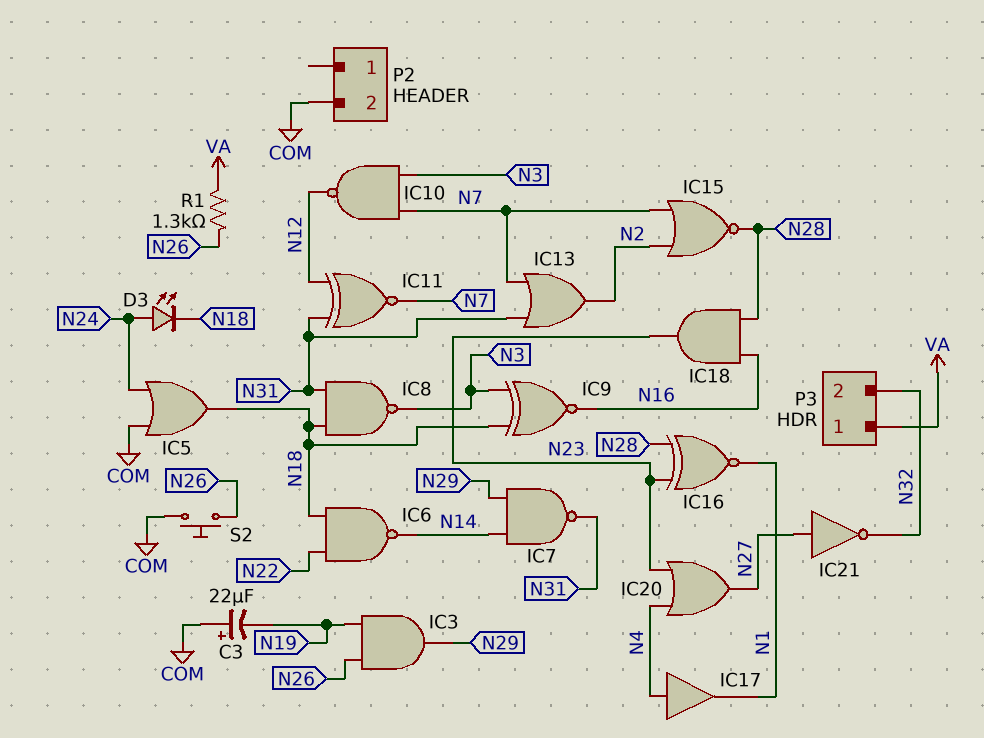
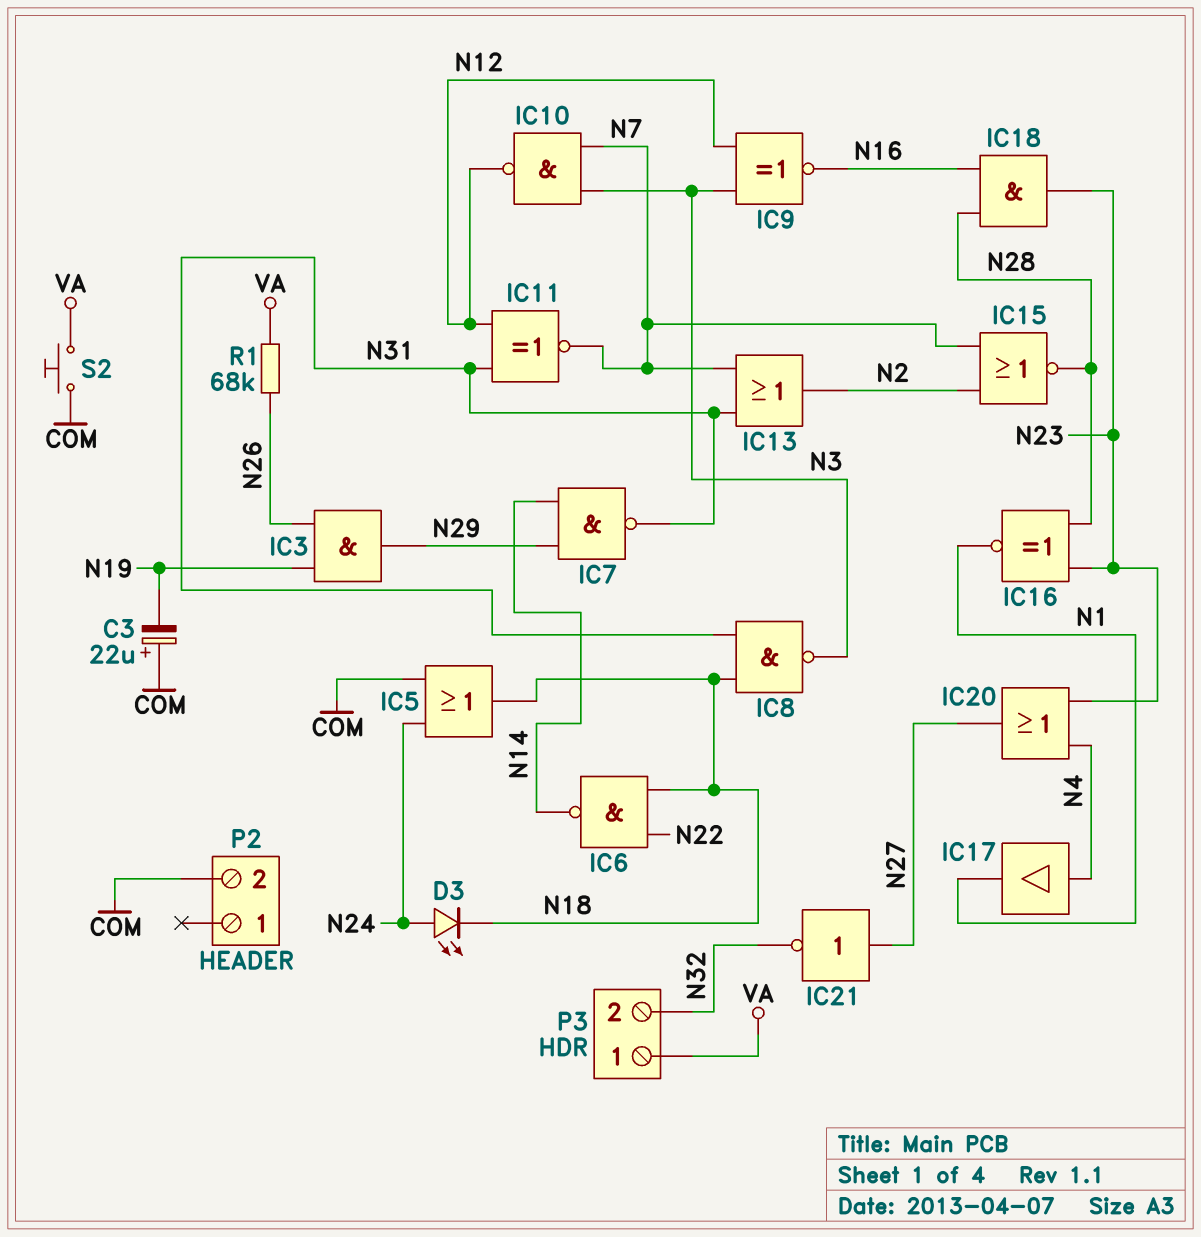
IC9: XNOR (in N3, in N18, out N16) -> XNOR (in N3, in N12, out N16)
R1: 1.3k (N26, VA) -> 68k (N26, VA)
S2: button (COM, N26) -> button (COM, VA)

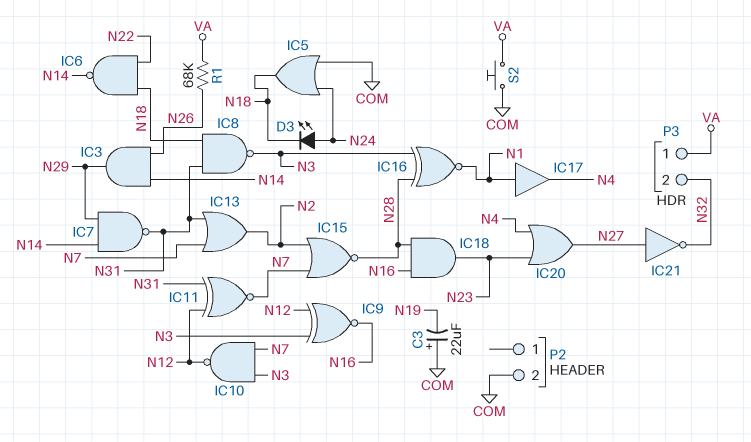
IC3: AND (in N19, in N26, out N29) -> AND (in N14, in N26, out N29)
IC16: XNOR (in N23, in N28, out N1) -> XNOR (in N3, in N28, out N1)
IC17: buffer (in N4, out N1) -> buffer (in N1, out N4)

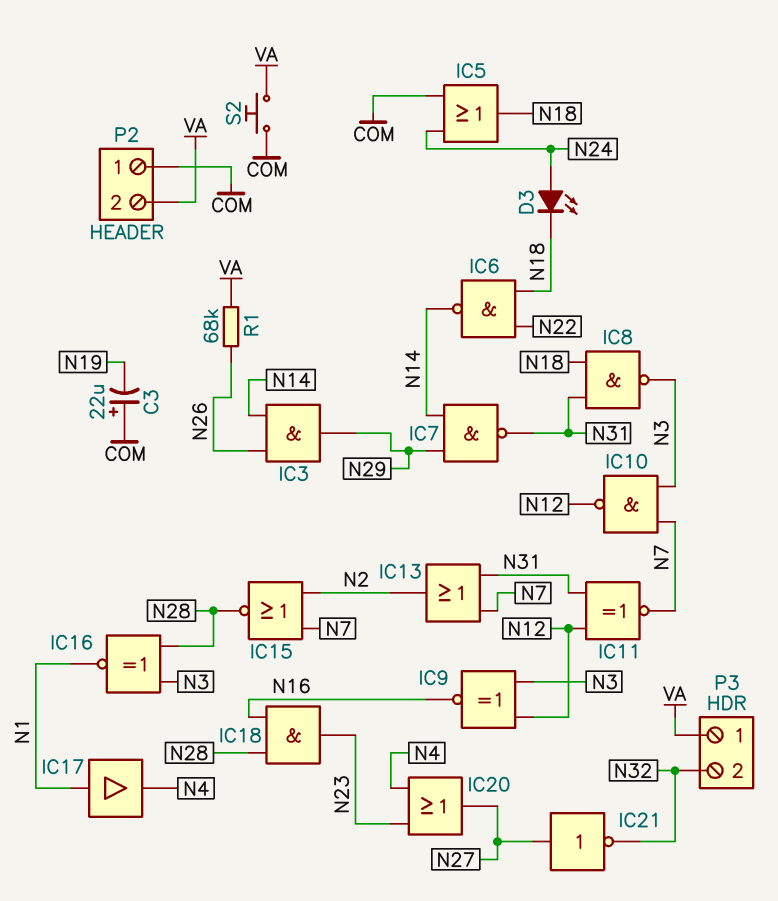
P2 pin 1: none -> COM
P2 pin 2: COM -> VA

